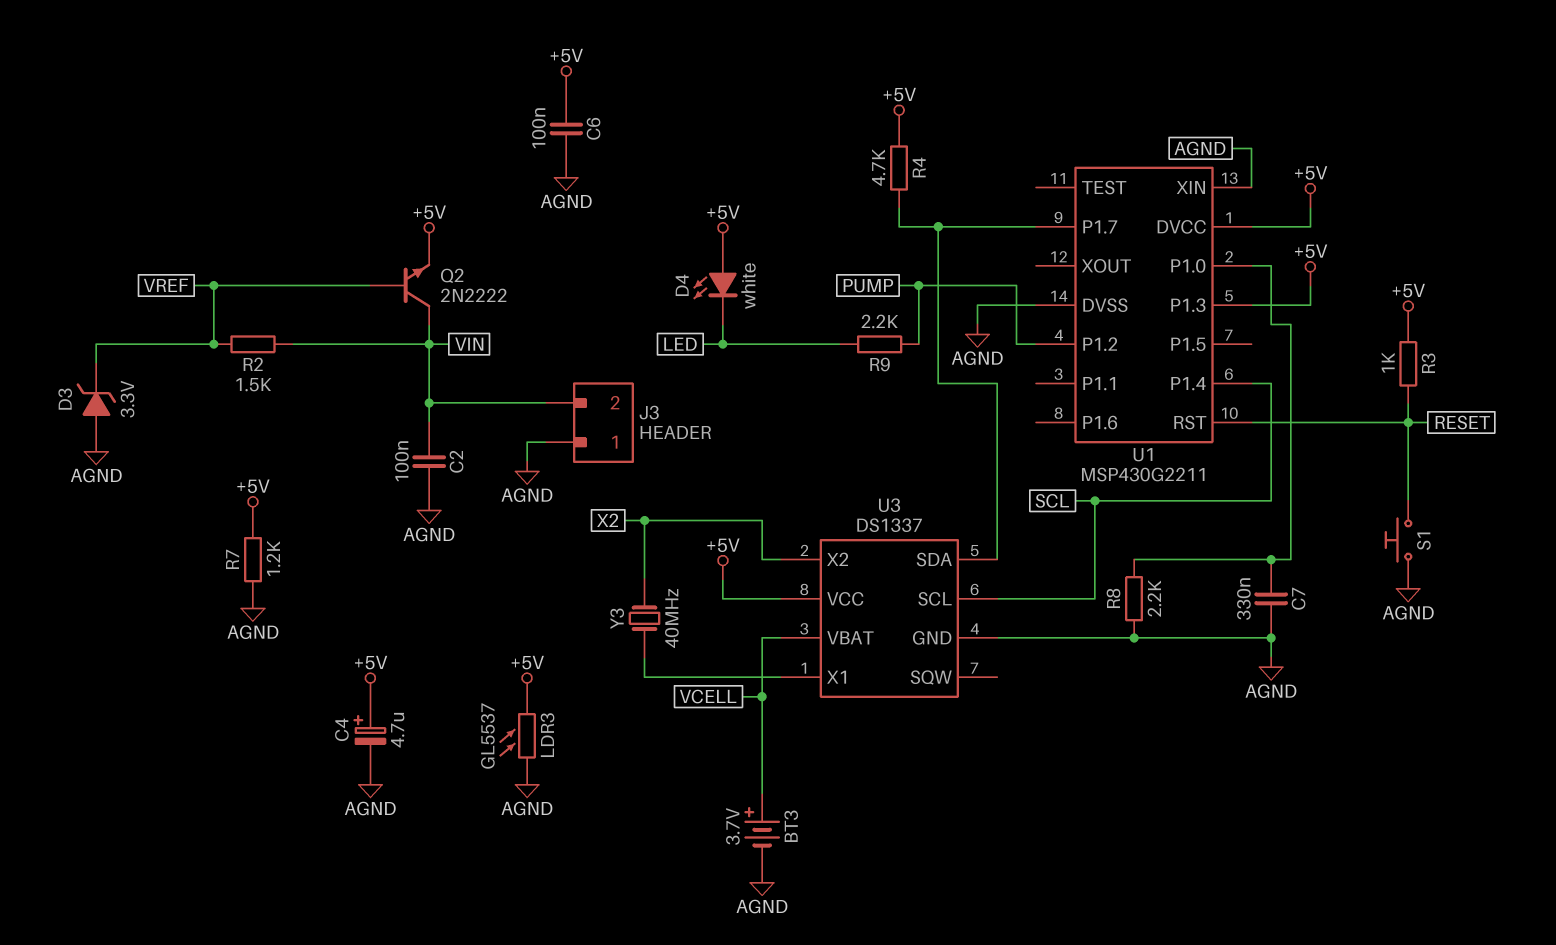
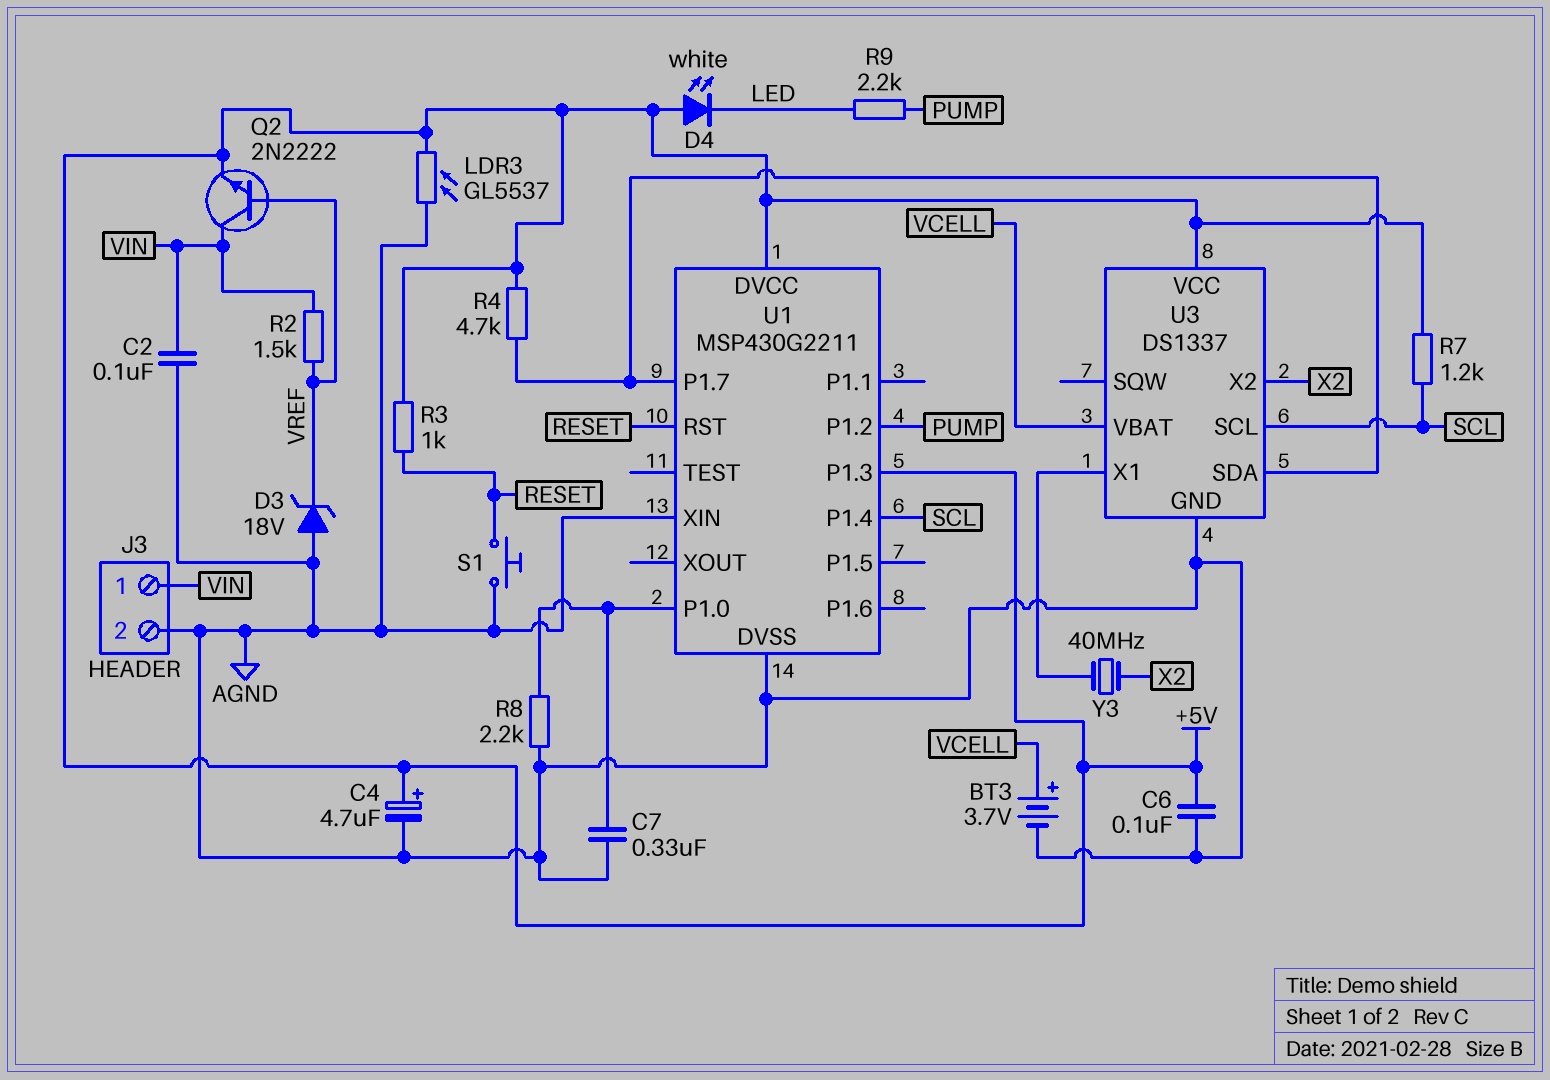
D3: zener 3.3V (A AGND, K VREF) -> zener 18V (A AGND, K VREF)
J3 pin 1: AGND -> VIN
J3 pin 2: VIN -> AGND
R7: 1.2k (+5V, AGND) -> 1.2k (+5V, SCL)

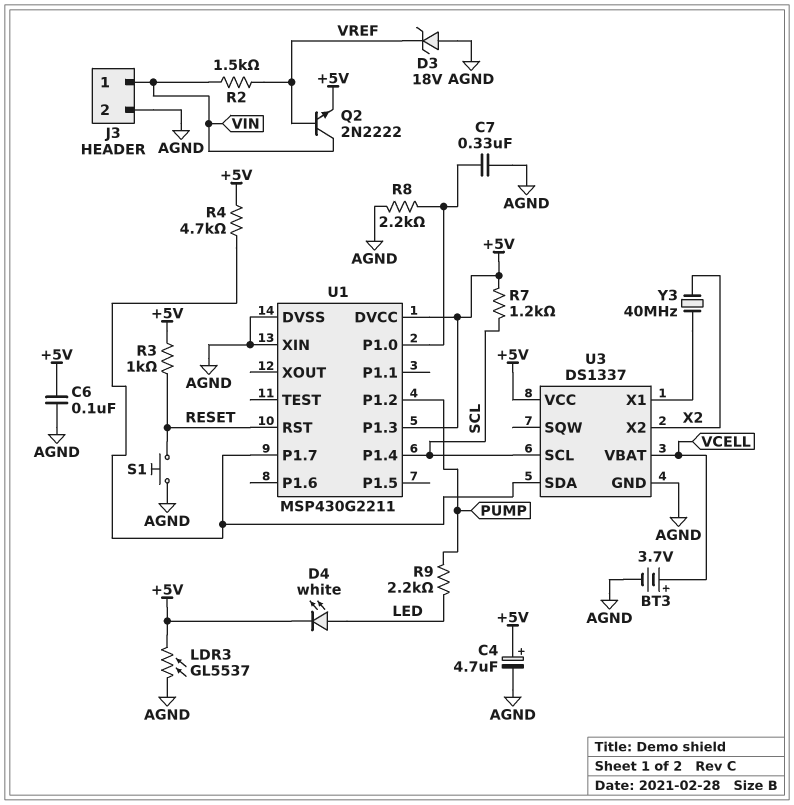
C2: 100nF (AGND, VIN) -> none
D4: LED white (A +5V, K LED) -> LED white (A LED, K +5V)

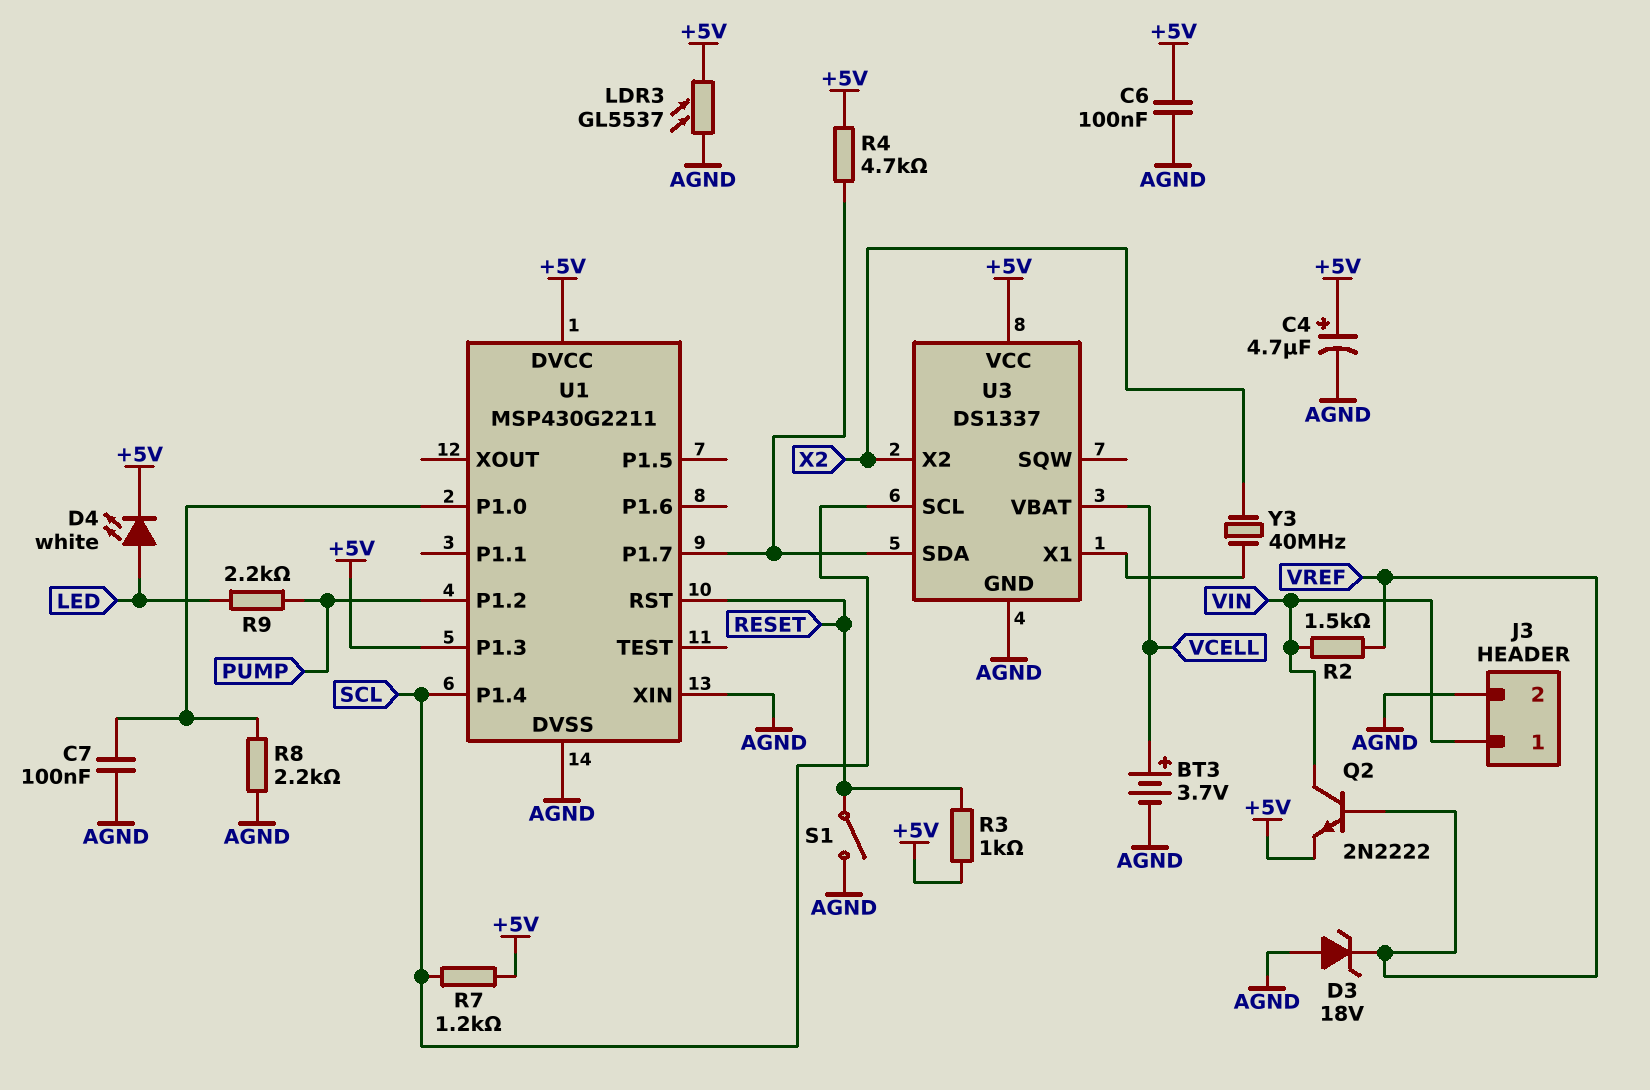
C7: 330nF (AGND, U1/P1.0) -> 100nF (AGND, U1/P1.0)
S1: button (AGND, RESET) -> switch (AGND, RESET)

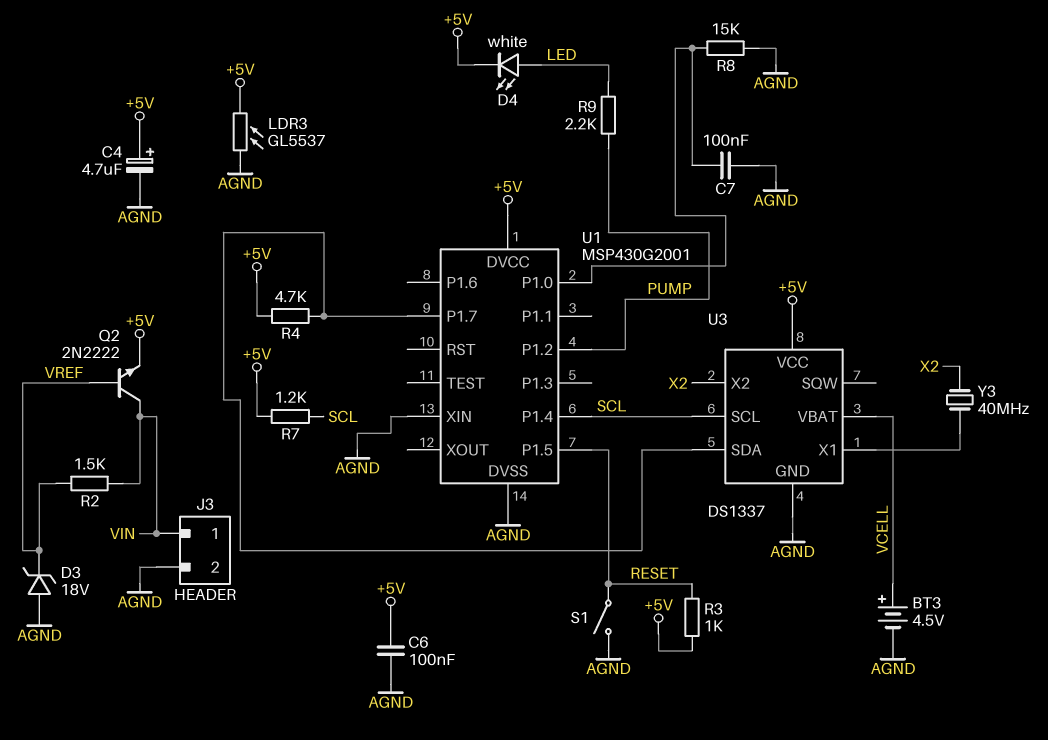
BT3: 3.7V (plus VCELL, minus AGND) -> 4.5V (plus VCELL, minus AGND)
R8: 2.2k (AGND, U1/P1.0) -> 15k (AGND, U1/P1.0)
U1: MSP430G2211 -> MSP430G2001
U1 pin P1.3: +5V -> none
U1 pin P1.5: none -> RESET
U1 pin RST: RESET -> none

